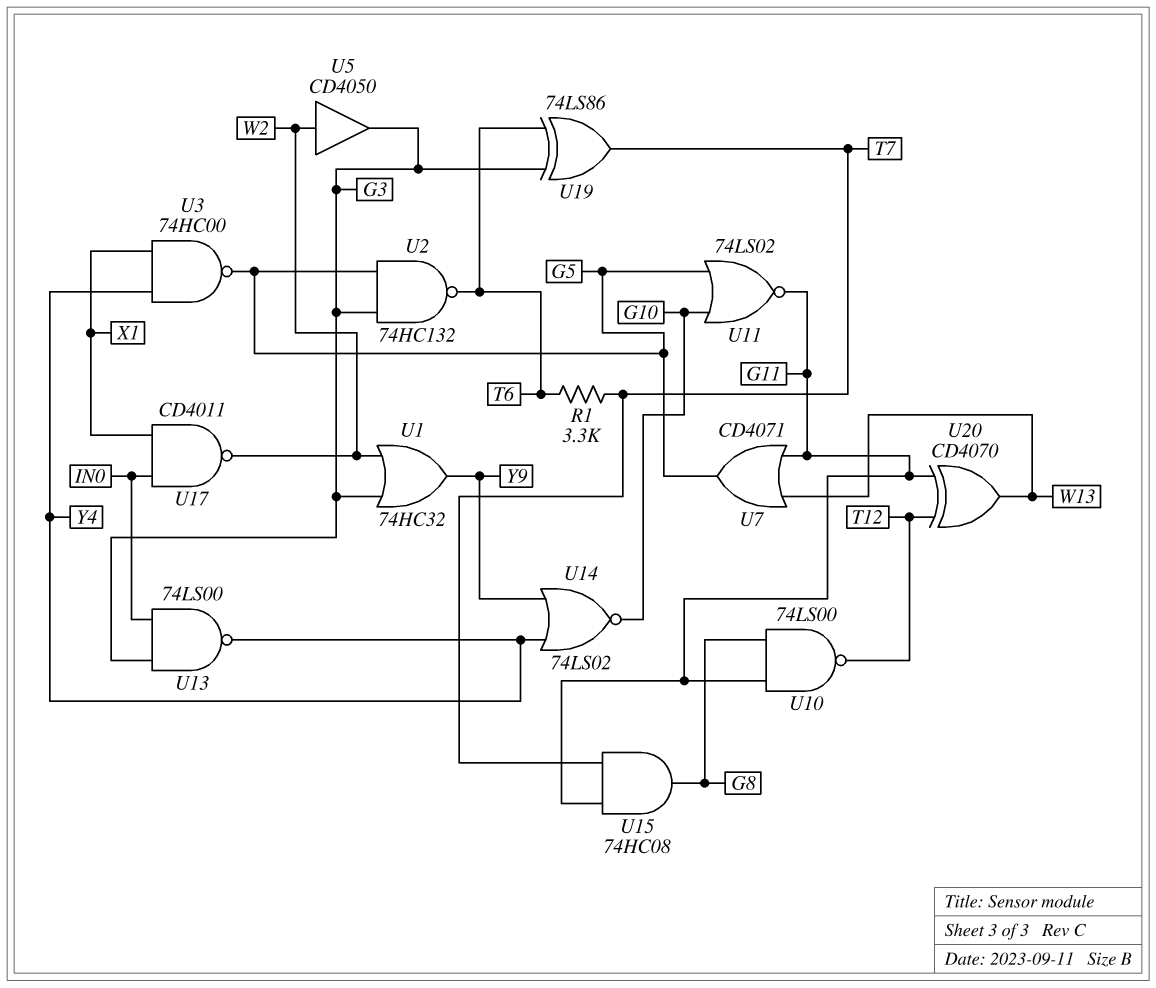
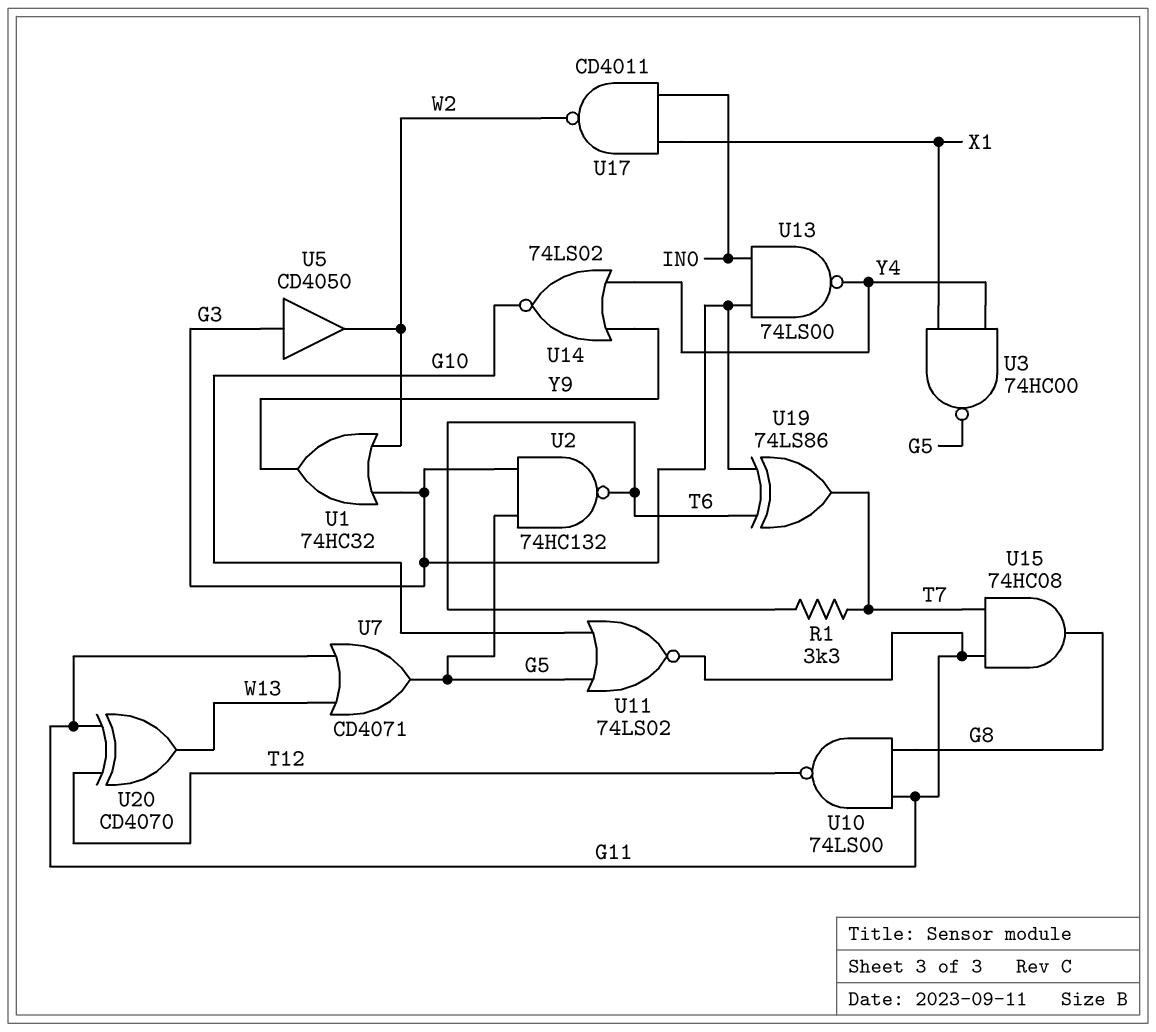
U5: buffer CD4050 (in W2, out G3) -> buffer CD4050 (in G3, out W2)

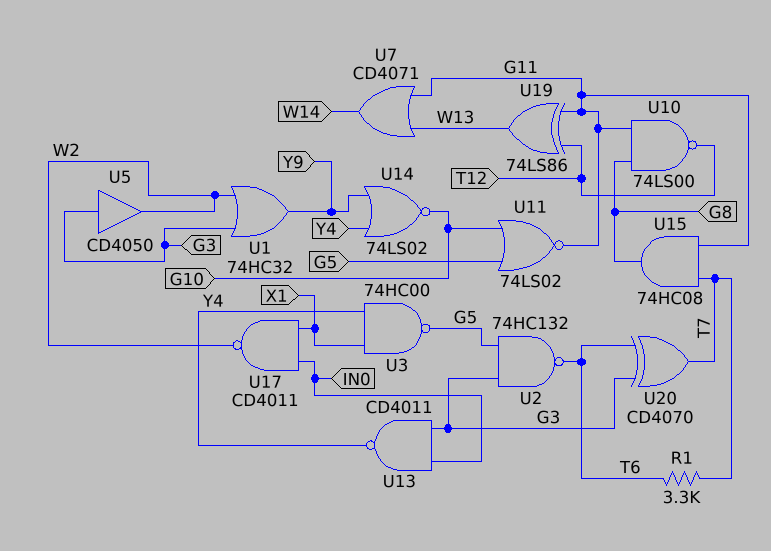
U7: OR CD4071 (in G11, in W13, out G5) -> OR CD4071 (in G11, in W13, out W14)
U13: NAND 74LS00 (in G3, in IN0, out Y4) -> NAND CD4011 (in G3, in IN0, out Y4)
U19: XOR 74LS86 (in G3, in T6, out T7) -> XOR 74LS86 (in G11, in T12, out W13)
U20: XOR CD4070 (in G11, in T12, out W13) -> XOR CD4070 (in G3, in T6, out T7)

